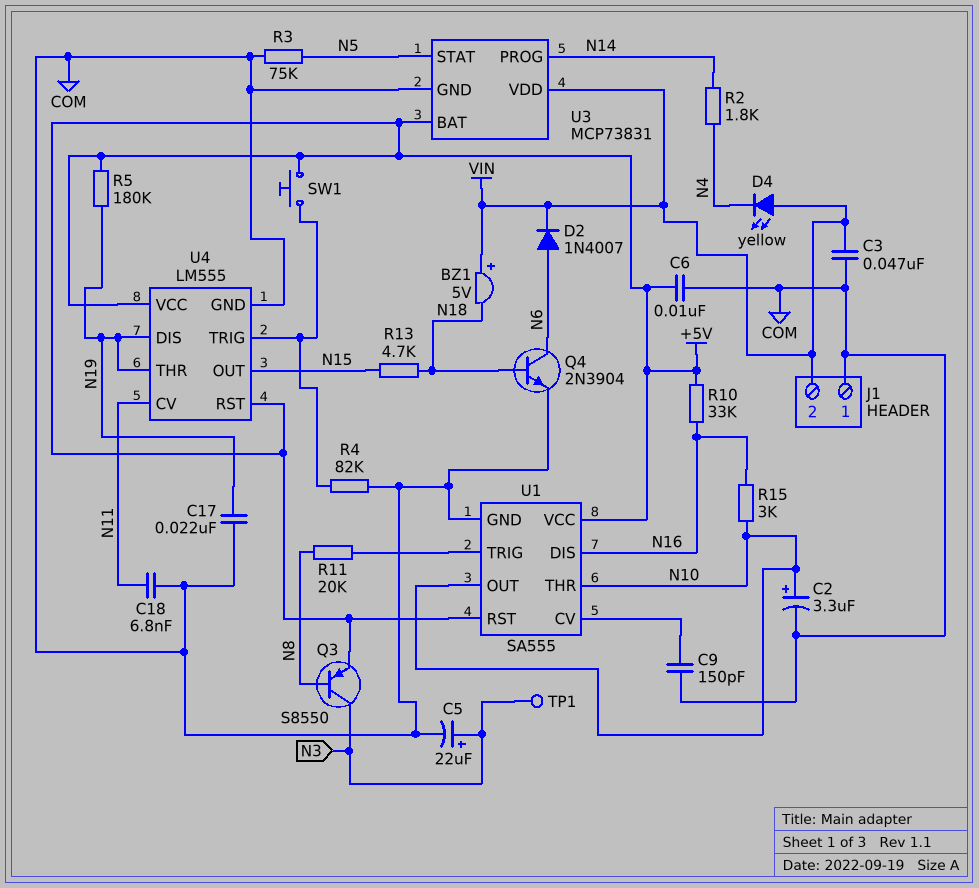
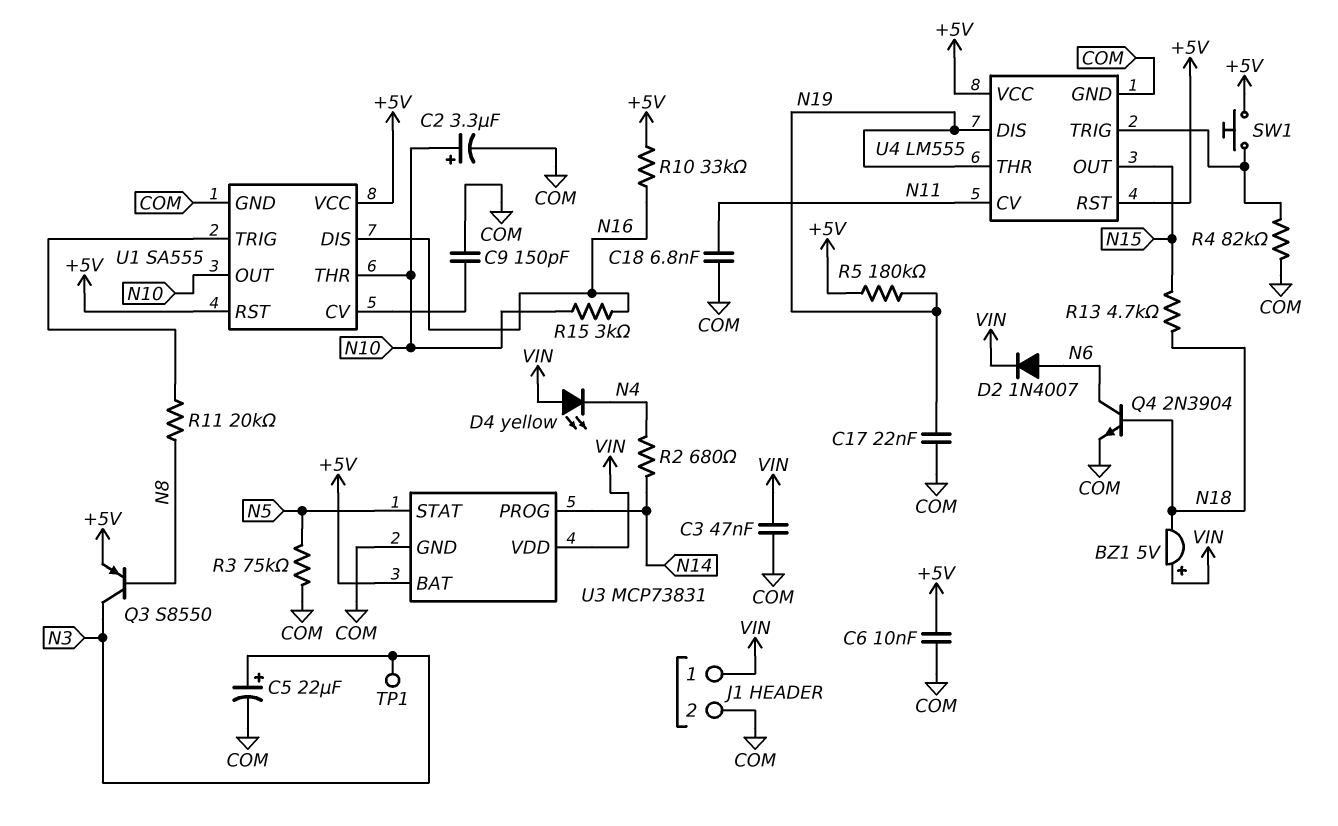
J1 pin 1: COM -> VIN
J1 pin 2: VIN -> COM
R2: 1.8k (N4, N14) -> 680 (N4, N14)

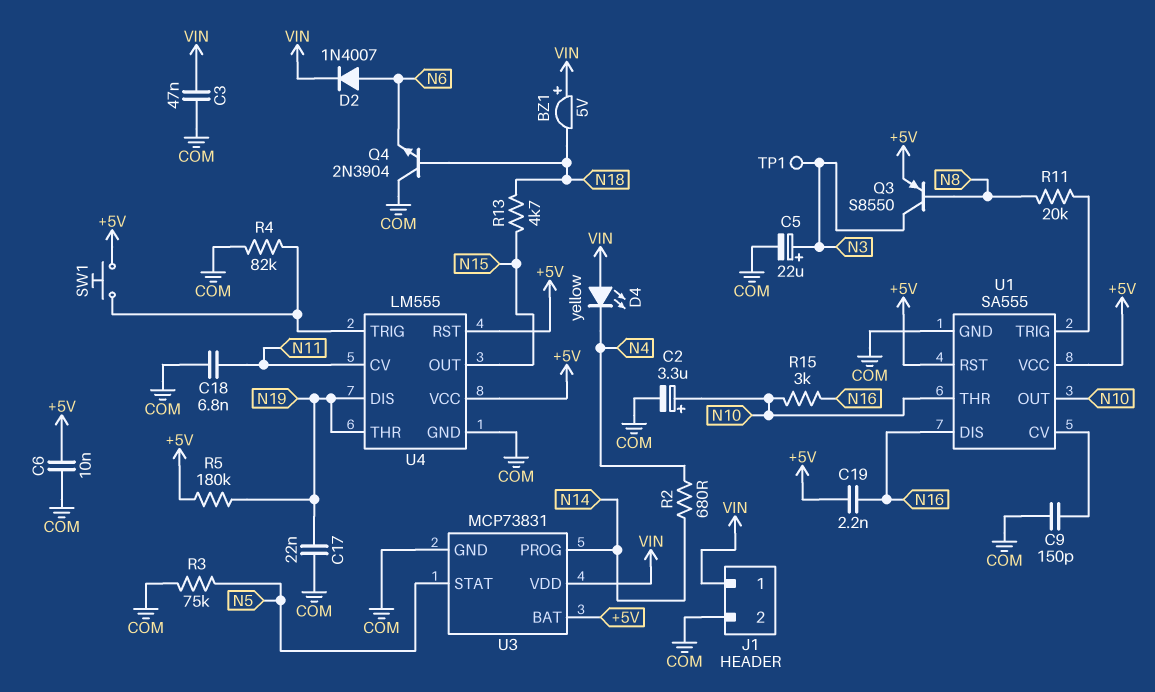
C19: none -> 2.2nF (+5V, N16)
Q4: NPN 2N3904 (B N18, C N6, E COM) -> NPN 2N3904 (B N18, C COM, E N6)
R10: 33k (+5V, N16) -> none

